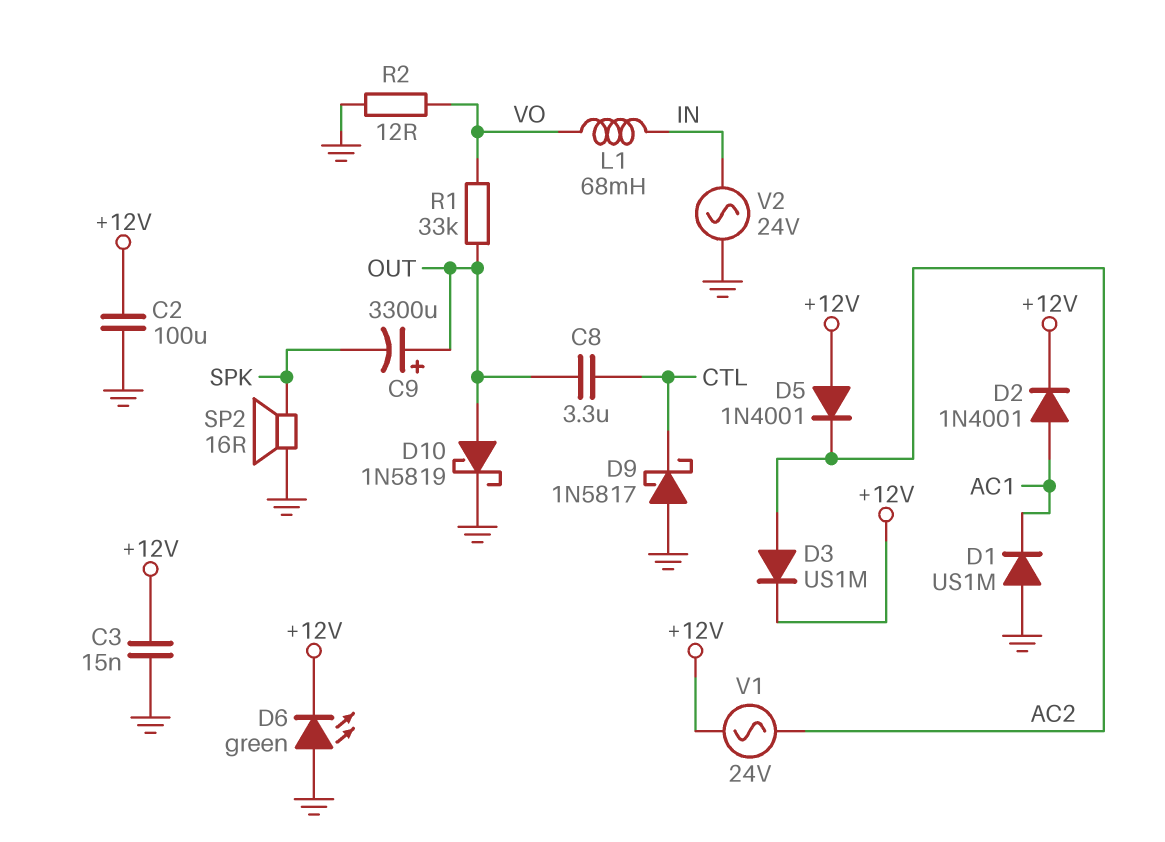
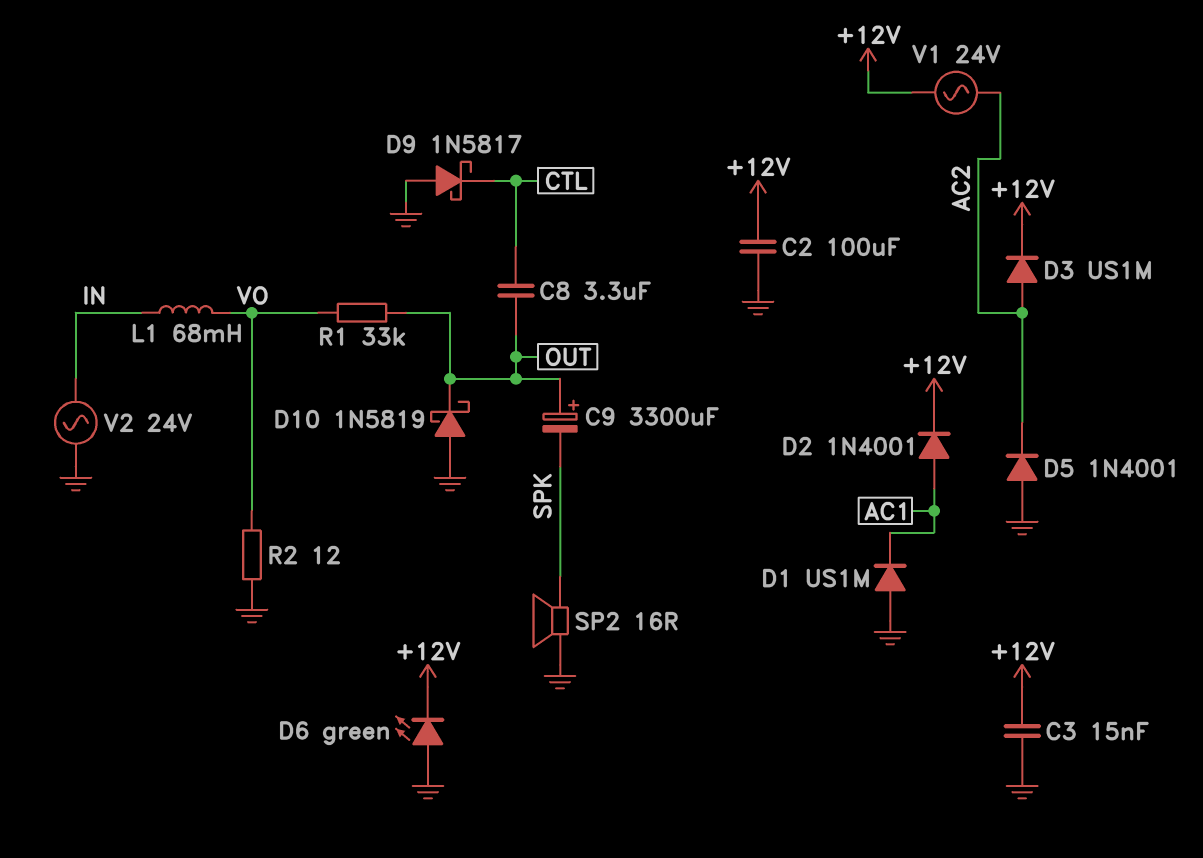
D5: diode 1N4001 (A +12V, K AC2) -> diode 1N4001 (A GND, K AC2)
D10: schottky 1N5819 (A OUT, K GND) -> schottky 1N5819 (A GND, K OUT)

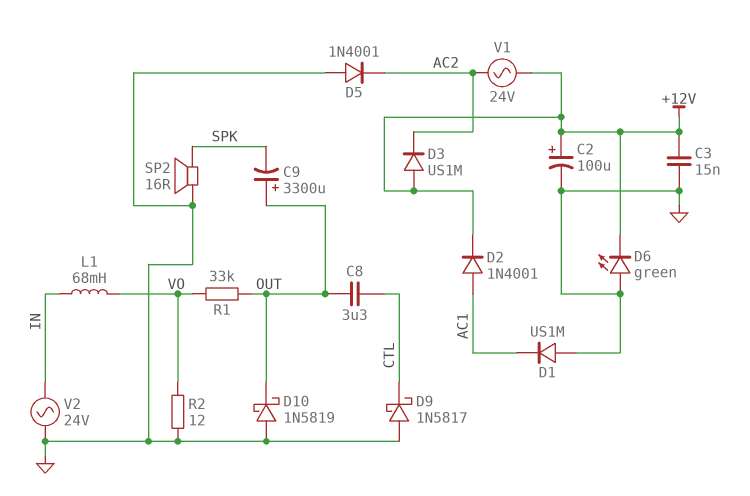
C2: 100uF (+12V, GND) -> 100uF (plus +12V, minus GND)
D3: diode US1M (A AC2, K +12V) -> diode US1M (A +12V, K AC2)

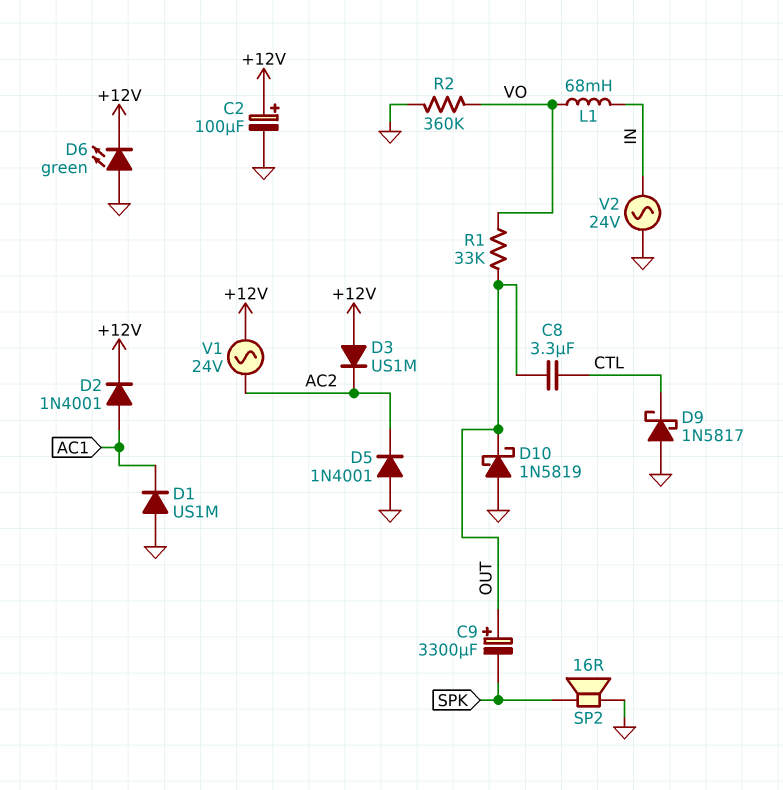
C3: 15nF (+12V, GND) -> none
R2: 12 (GND, VO) -> 360k (GND, VO)

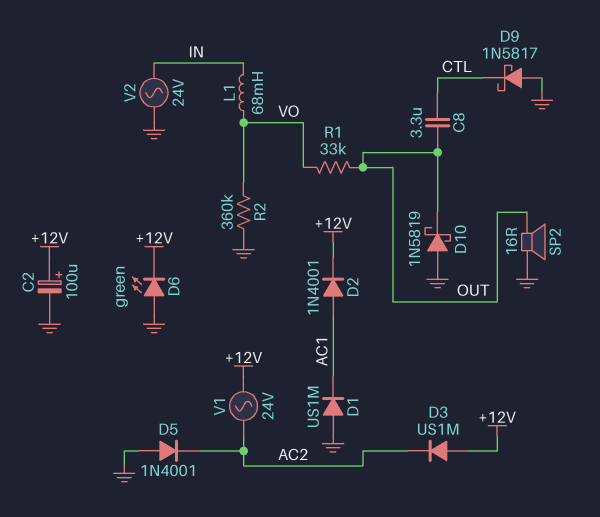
C9: 3300uF (plus OUT, minus SPK) -> none
SP2: speaker 16R (GND, SPK) -> speaker 16R (GND, OUT)

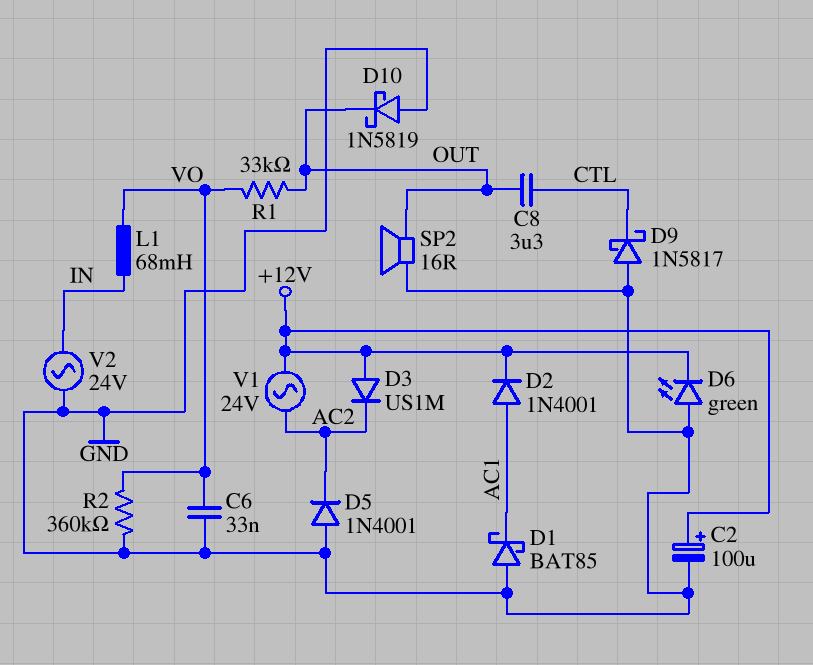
C6: none -> 33nF (GND, VO)
D1: diode US1M (A GND, K AC1) -> schottky BAT85 (A GND, K AC1)

